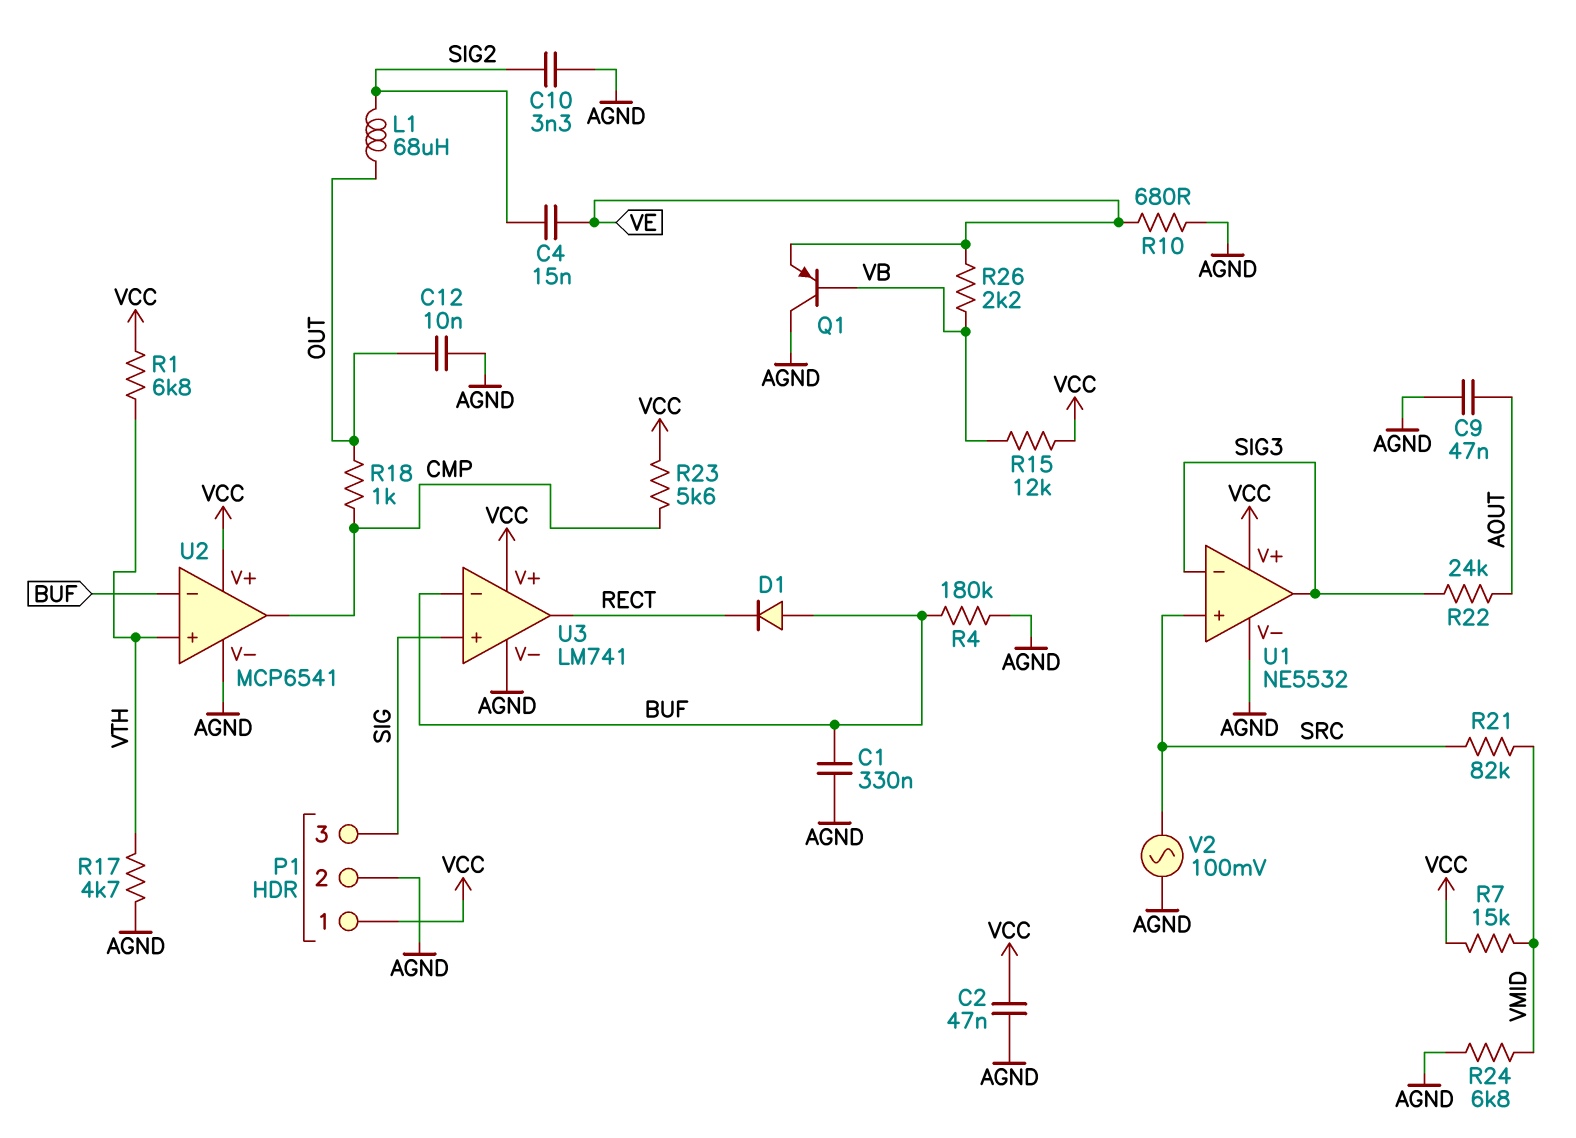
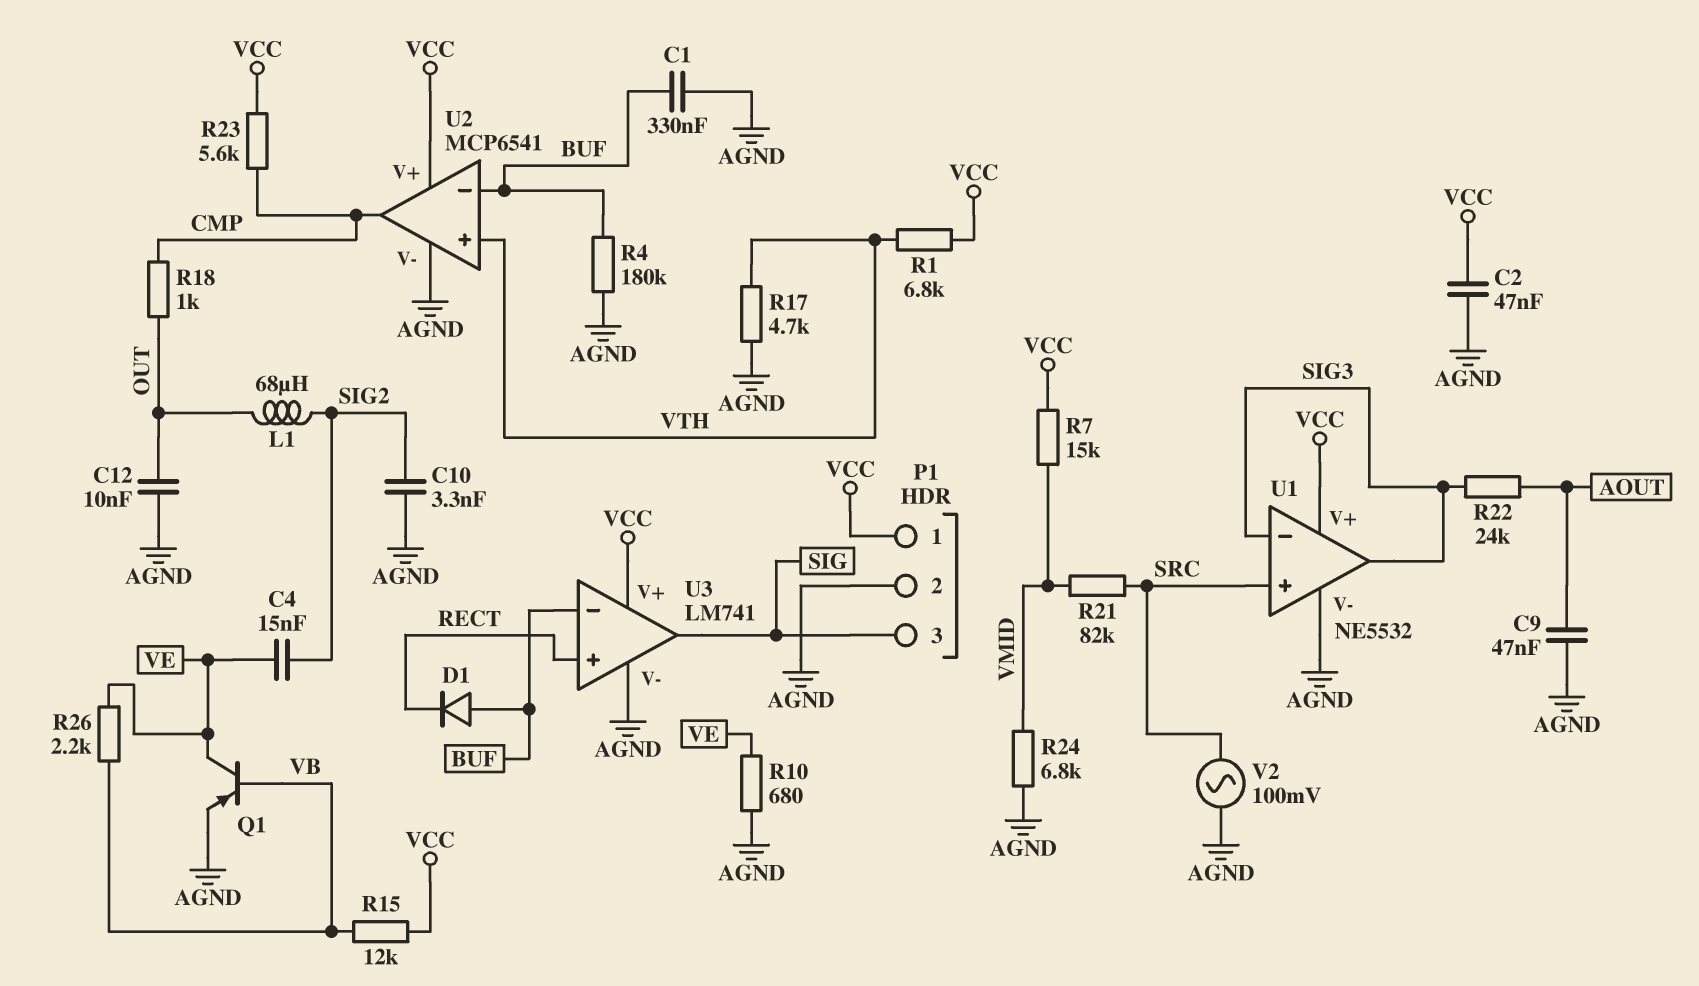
Q1: PNP (B VB, C AGND, E VE) -> PNP (B VB, C VE, E AGND)
U3 pin in+: SIG -> RECT
U3 pin out: RECT -> SIG

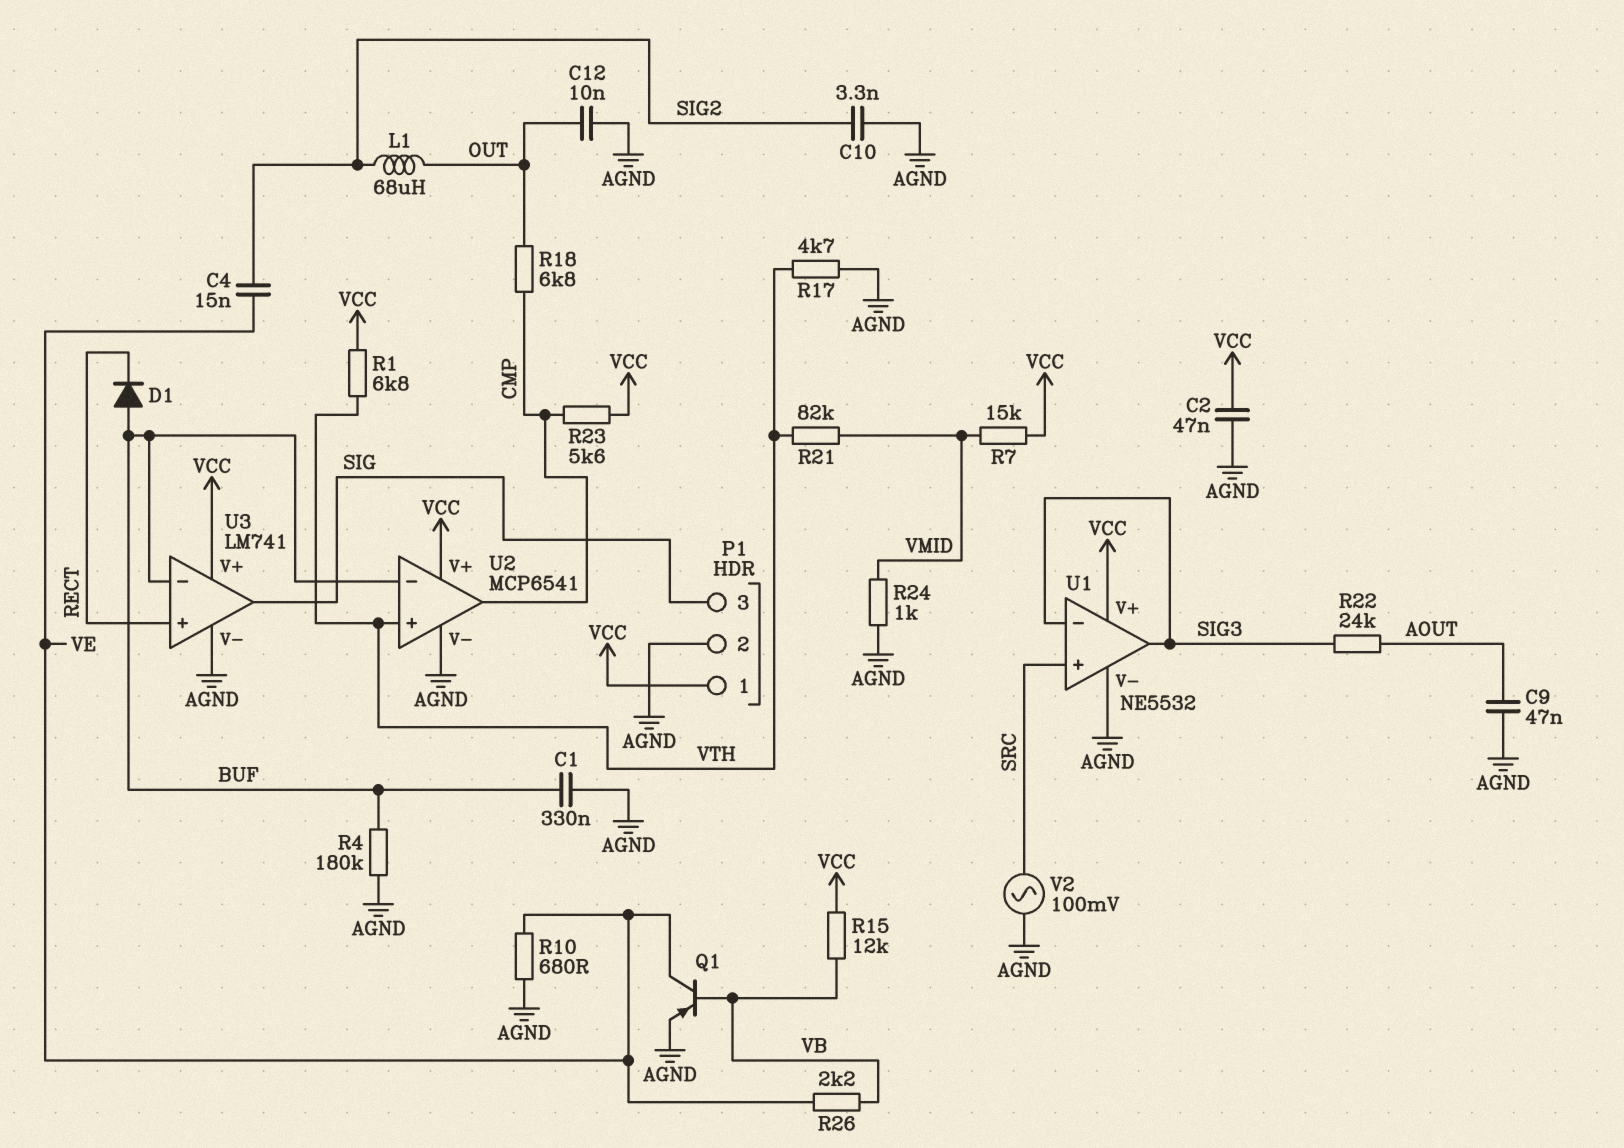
R18: 1k (CMP, OUT) -> 6.8k (CMP, OUT)
R21: 82k (SRC, VMID) -> 82k (VMID, VTH)
R24: 6.8k (AGND, VMID) -> 1k (AGND, VMID)

